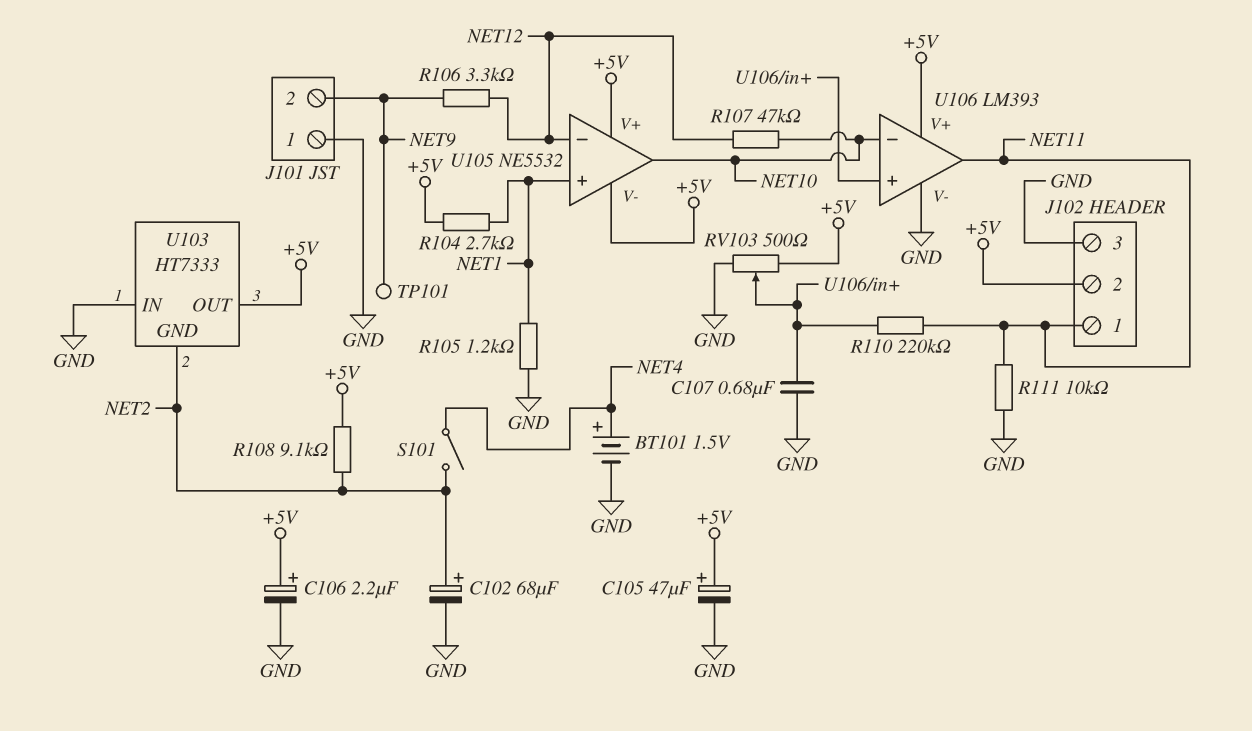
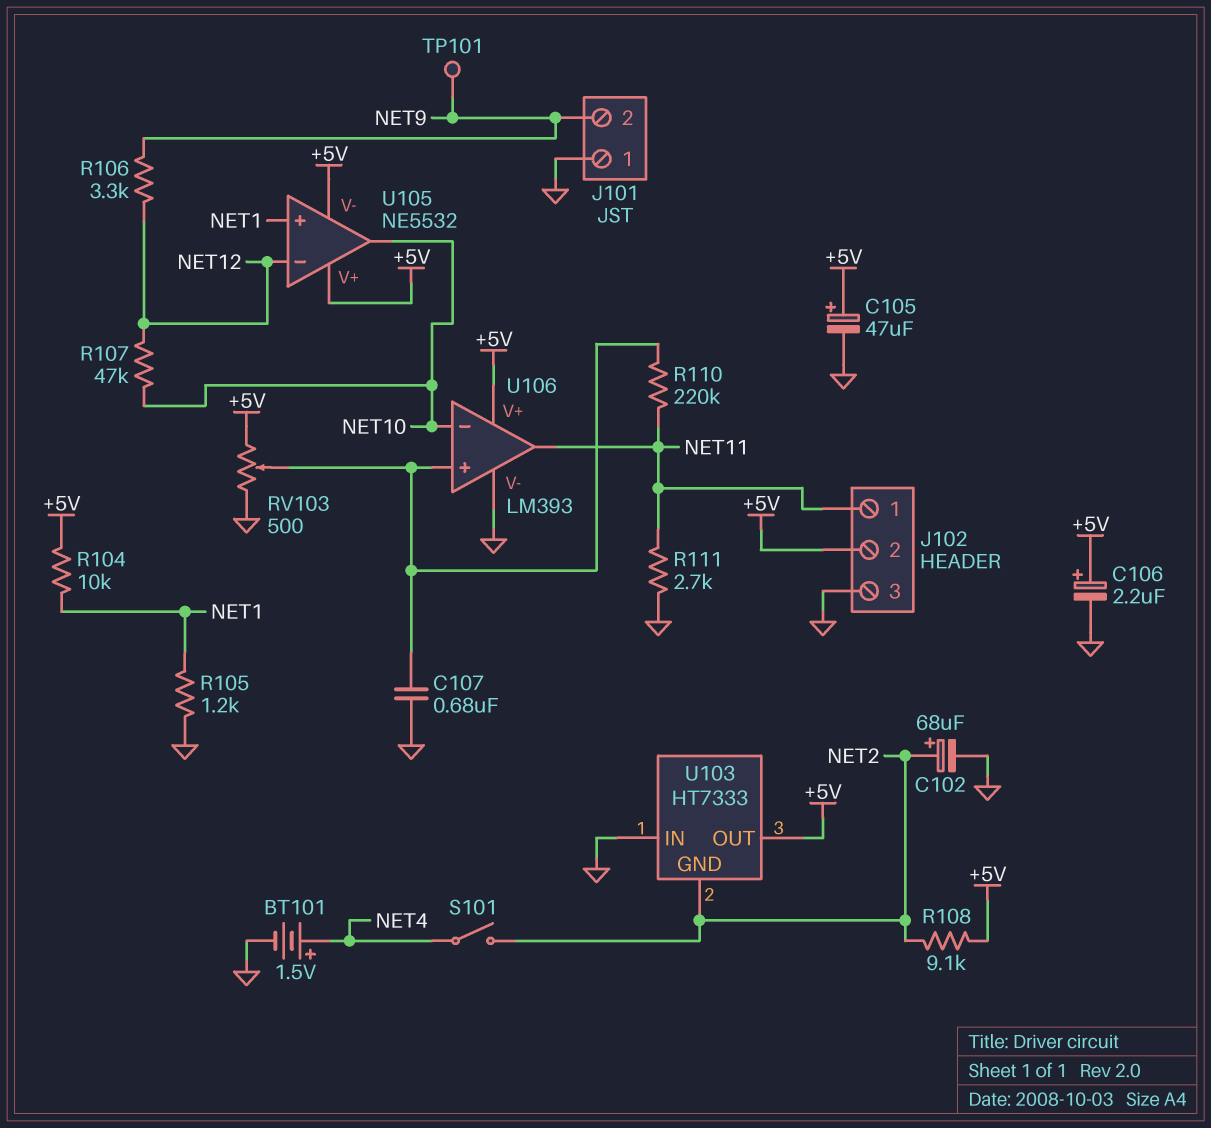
R104: 2.7k (+5V, NET1) -> 10k (+5V, NET1)
R111: 10k (GND, NET11) -> 2.7k (GND, NET11)

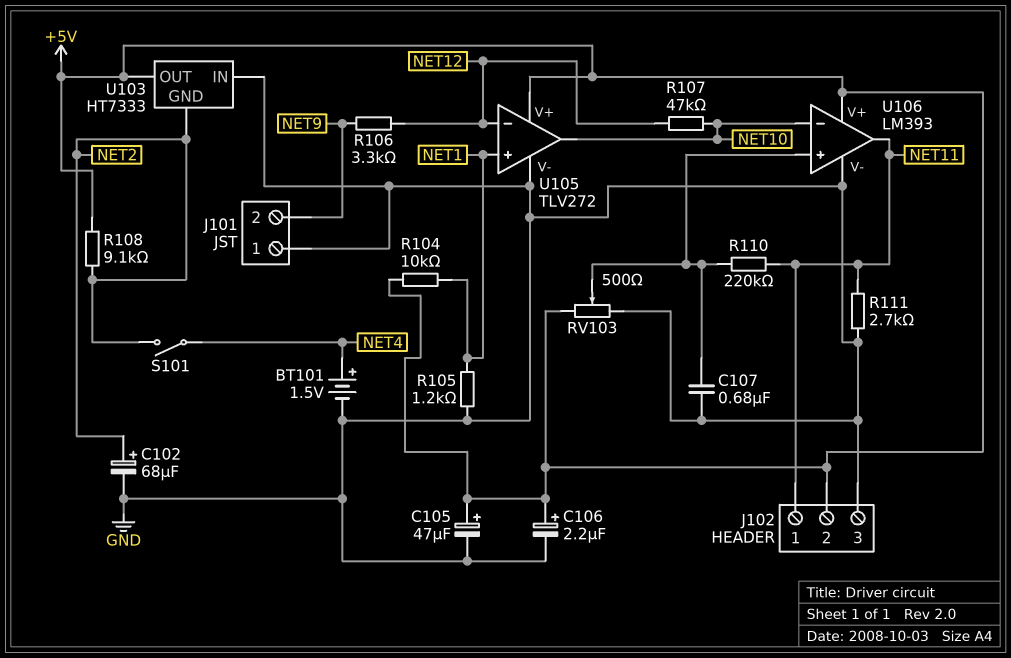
TP101: test point (NET9) -> none
U105: NE5532 -> TLV272
U105 pin V-: +5V -> GND

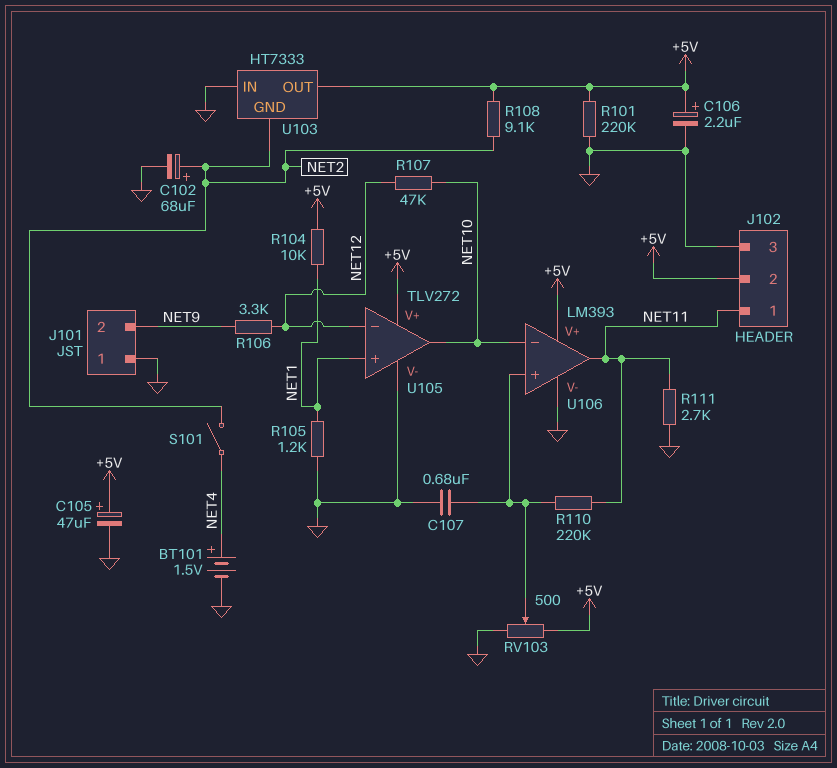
R101: none -> 220k (+5V, GND)

